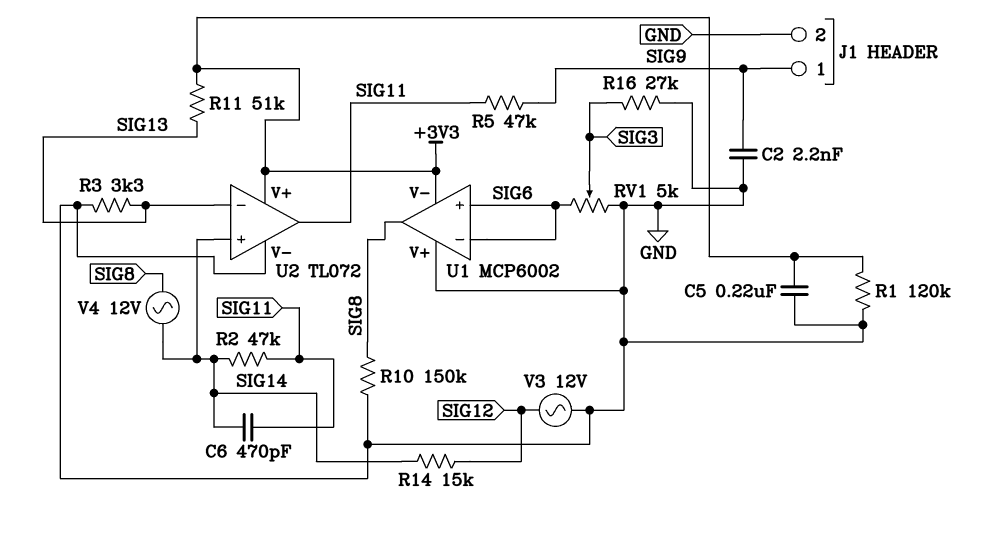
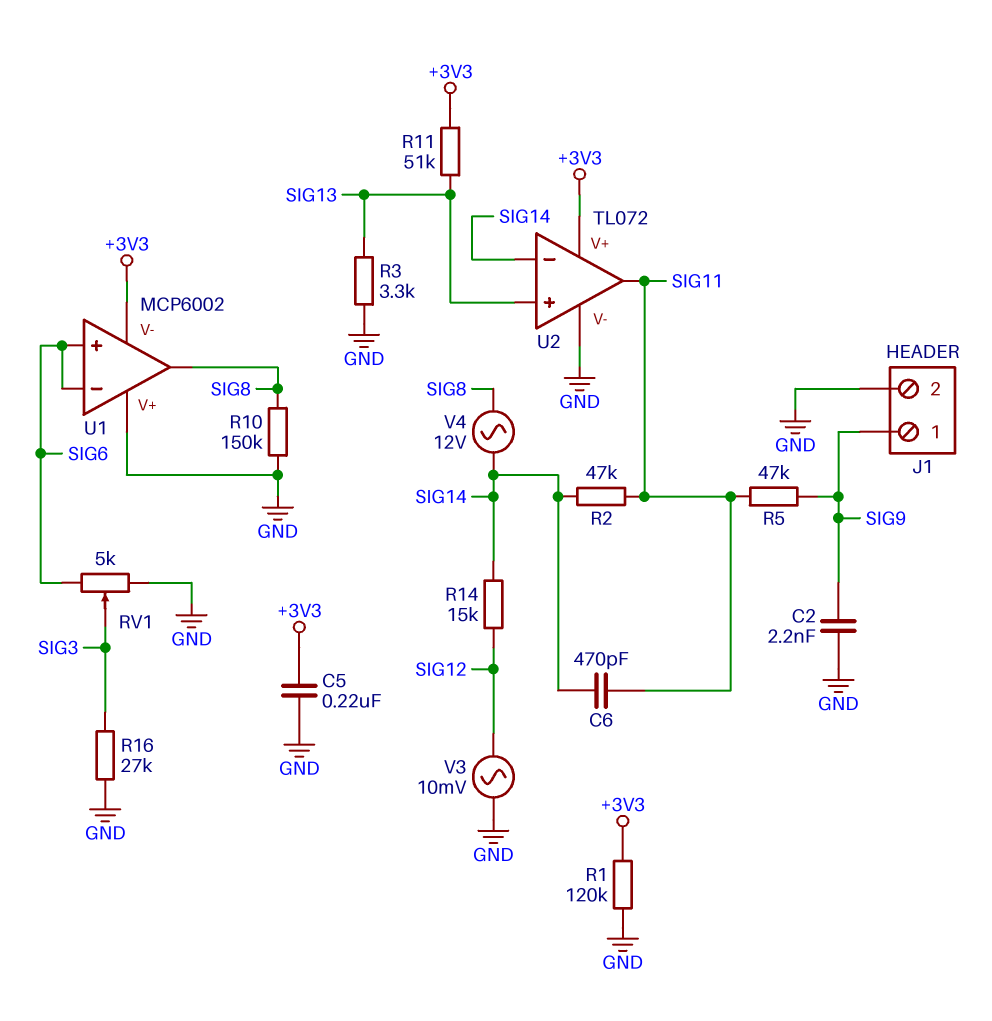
U2 pin in+: SIG14 -> SIG13
U2 pin in-: SIG13 -> SIG14
V3: AC 12V (GND, SIG12) -> AC 10mV (GND, SIG12)

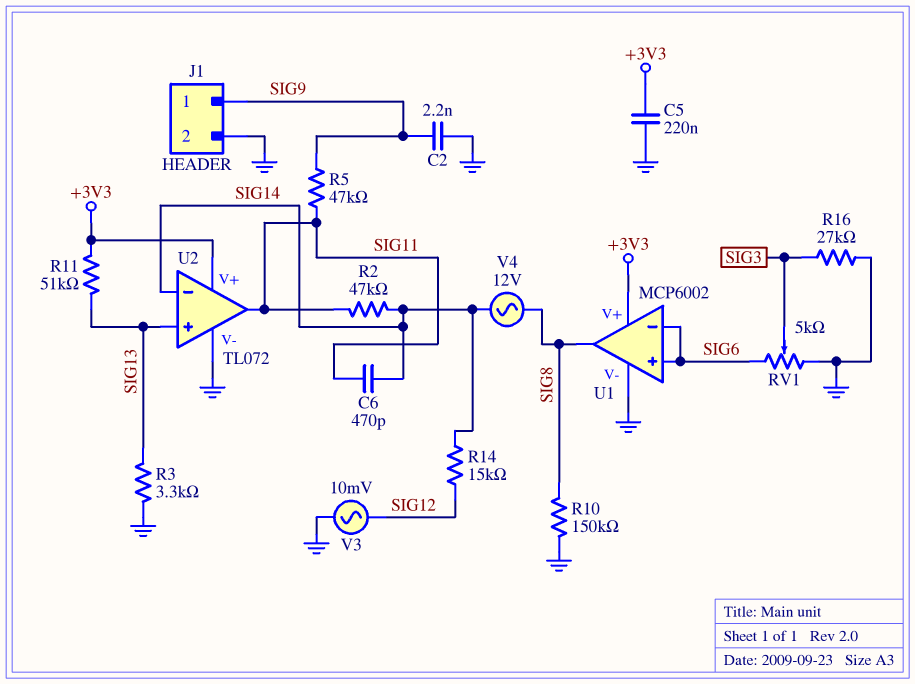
R1: 120k (+3V3, GND) -> none
U1 pin V+: GND -> +3V3
U1 pin V-: +3V3 -> GND

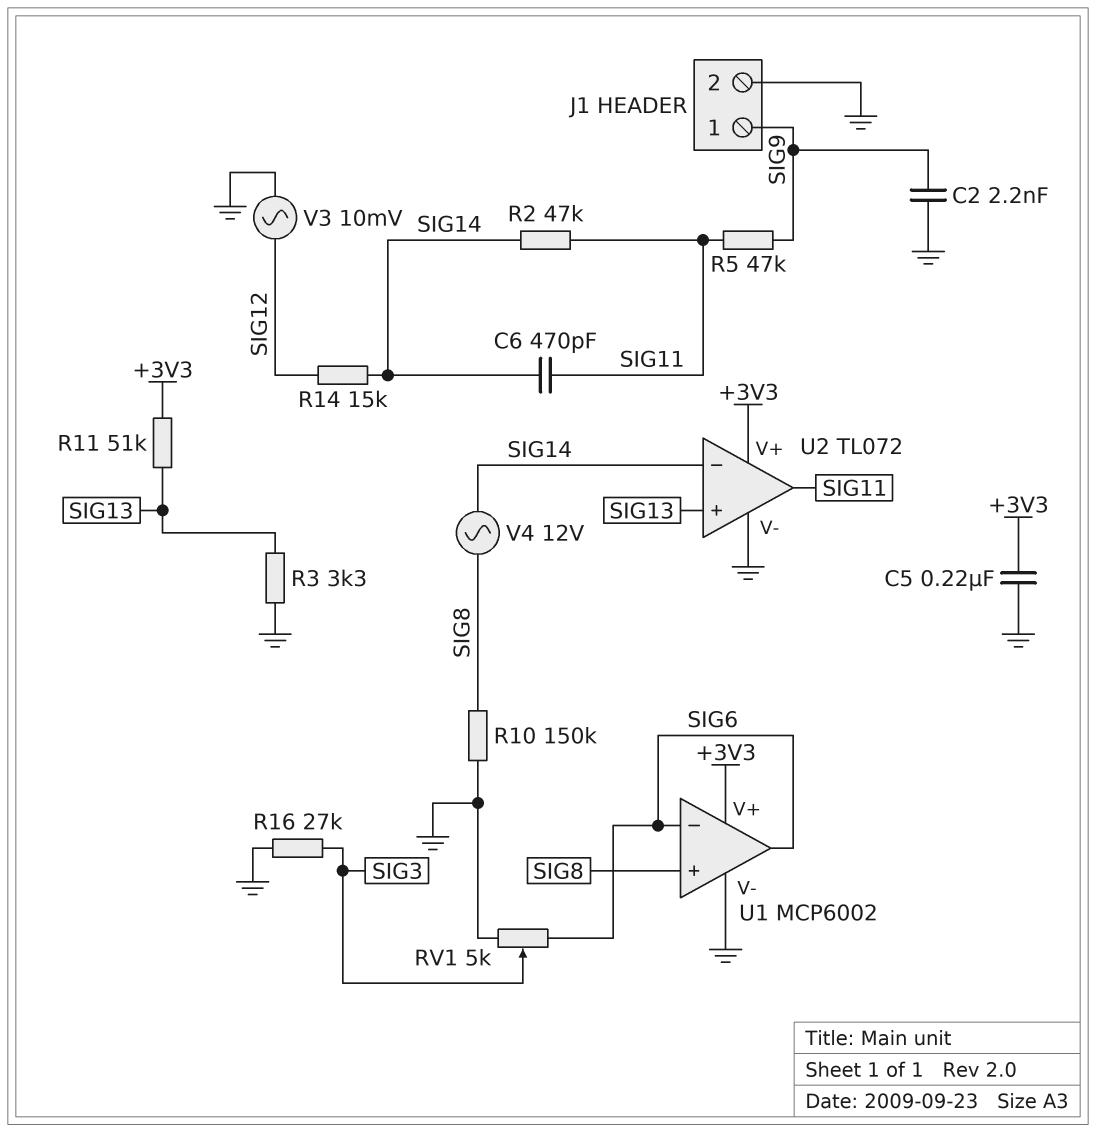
U1 pin in+: SIG6 -> SIG8
U1 pin out: SIG8 -> SIG6

